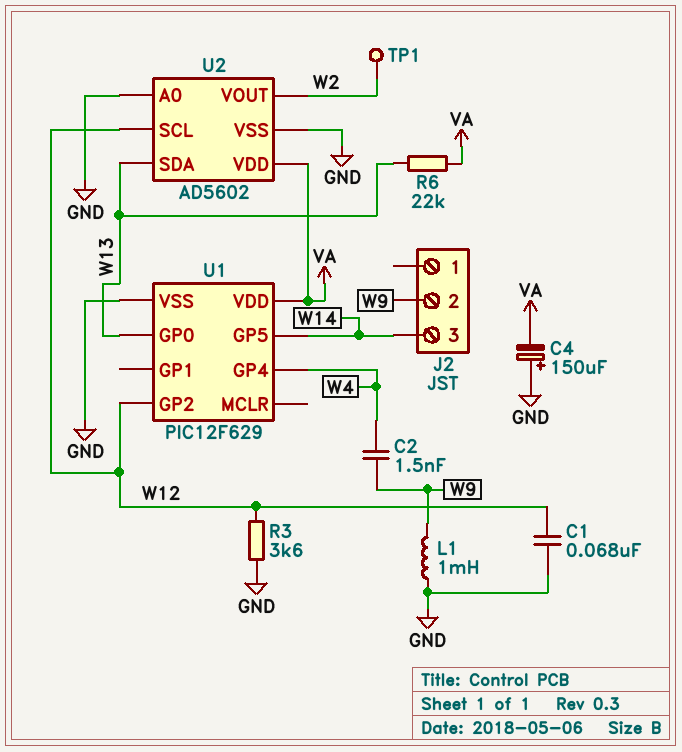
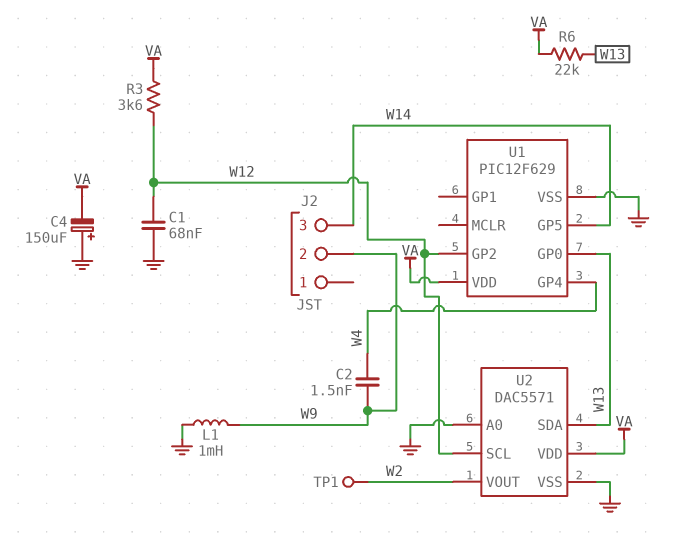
R3: 3.6k (GND, W12) -> 3.6k (VA, W12)
U2: AD5602 -> DAC5571

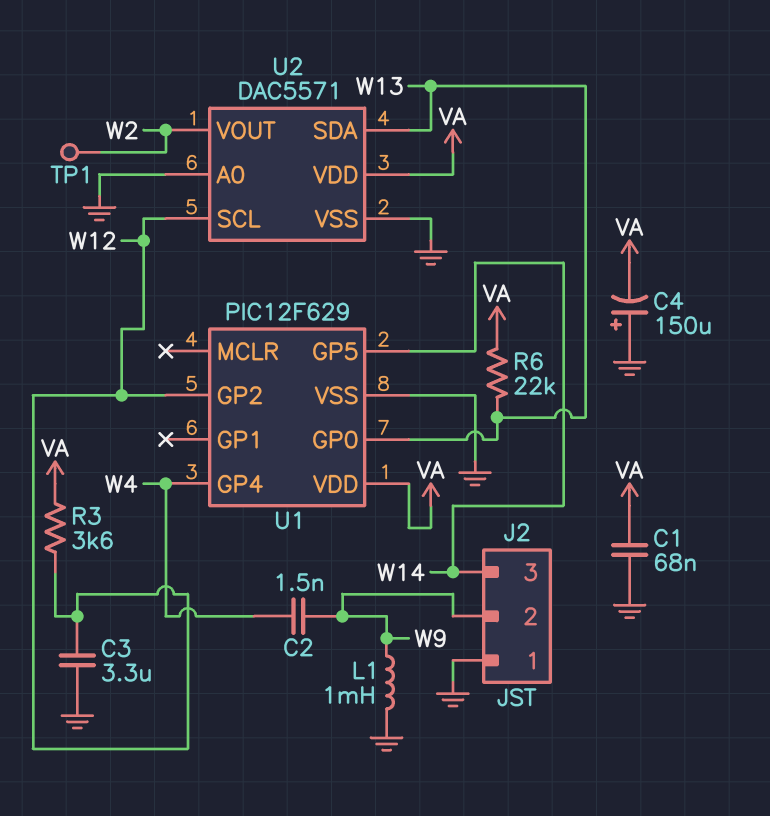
C1: 68nF (GND, W12) -> 68nF (GND, VA)
C3: none -> 3.3uF (GND, W12)
J2 pin 1: none -> GND

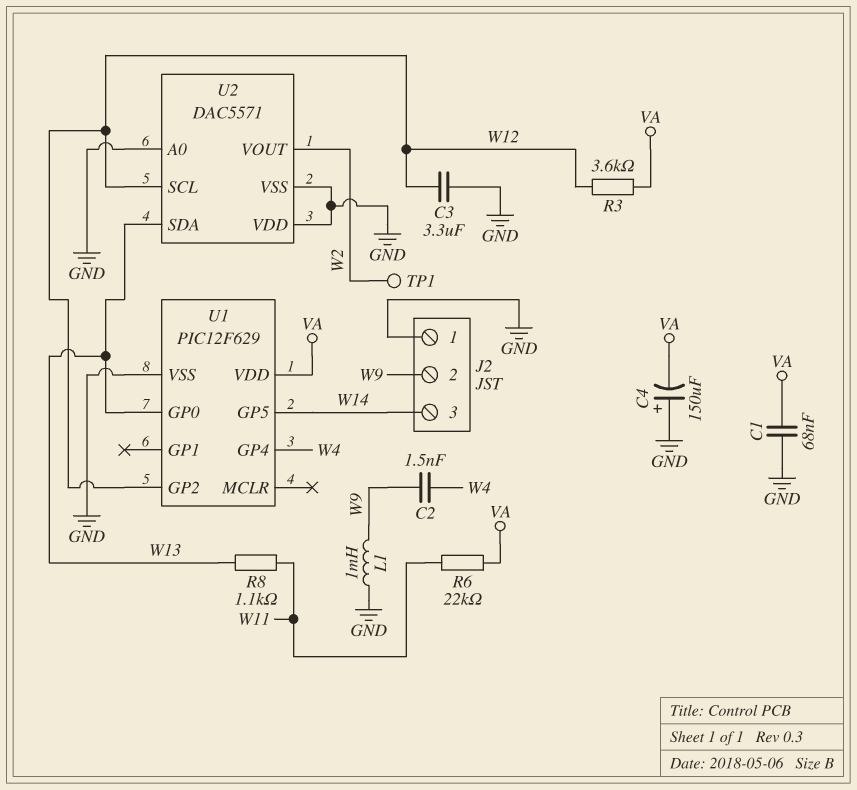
R6: 22k (VA, W13) -> 22k (VA, W11)
R8: none -> 1.1k (W11, W13)
U2 pin VDD: VA -> GND

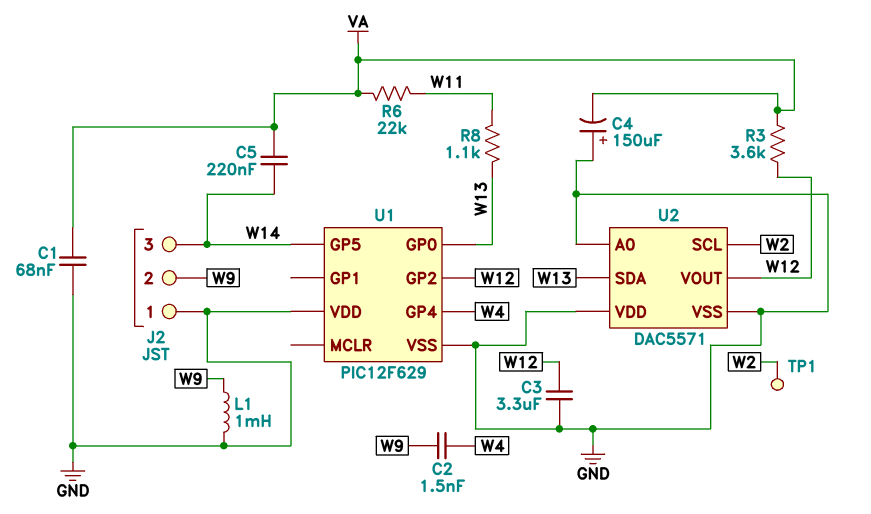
C5: none -> 220nF (VA, W14)
U1 pin VDD: VA -> GND
U2 pin SCL: W12 -> W2
U2 pin VOUT: W2 -> W12

